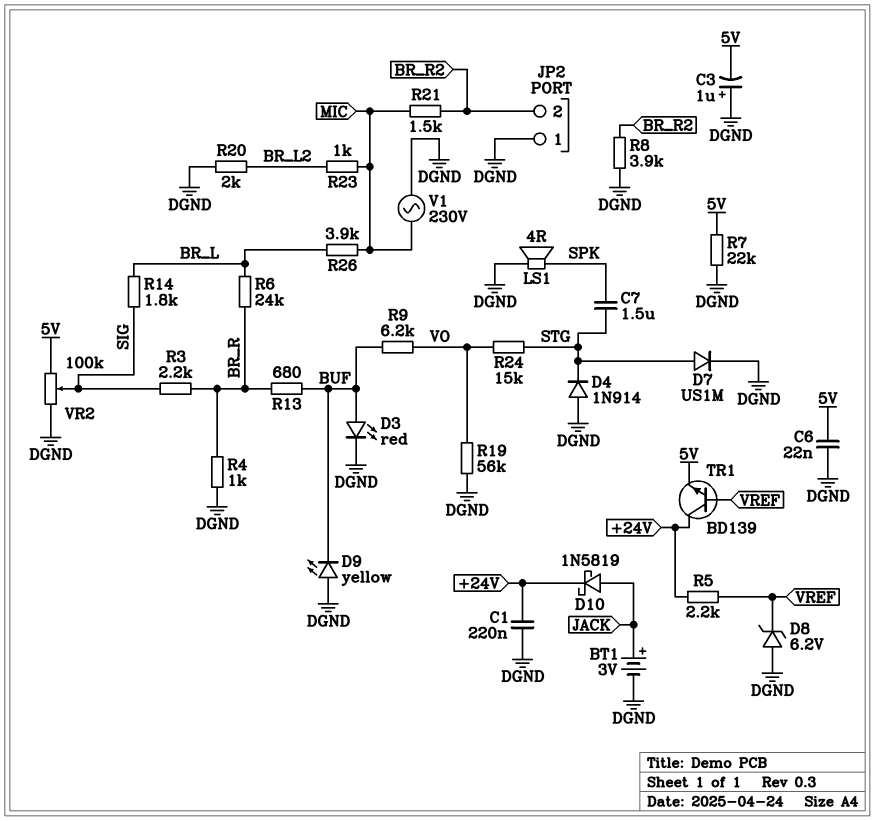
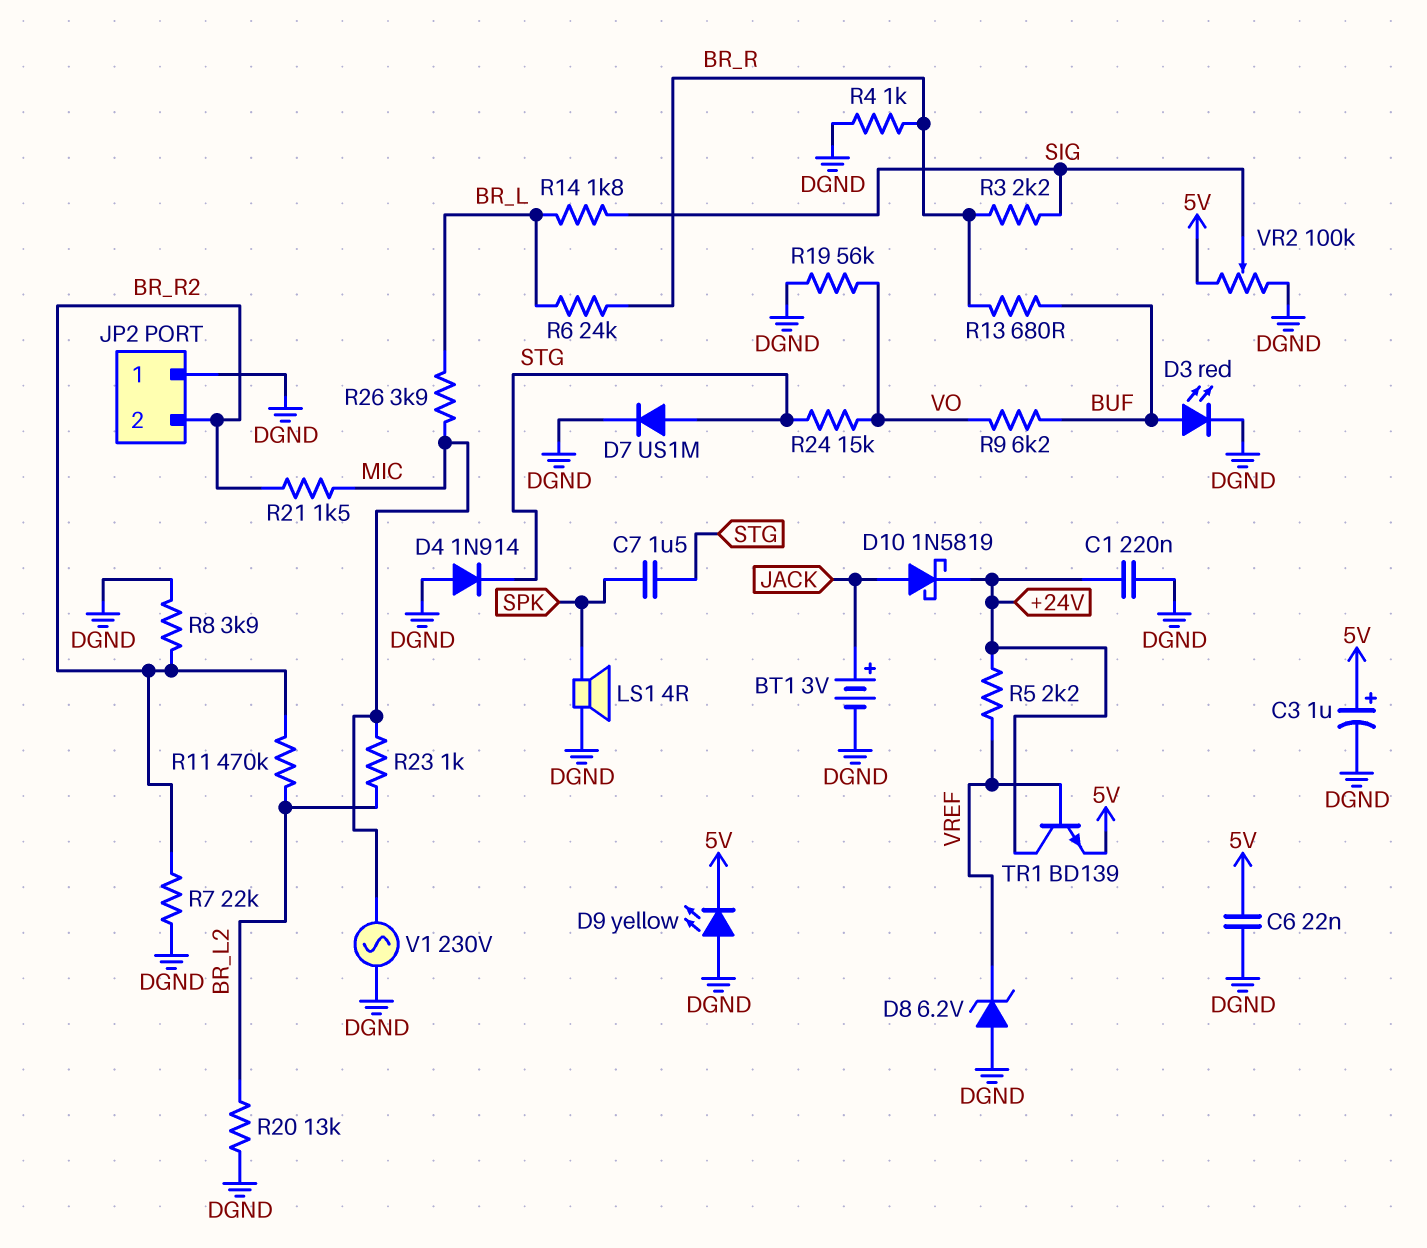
C3: 1uF (plus DGND, minus 5V) -> 1uF (plus 5V, minus DGND)
D9: LED yellow (A DGND, K BUF) -> LED yellow (A DGND, K 5V)
R7: 22k (5V, DGND) -> 22k (BR_R2, DGND)
R11: none -> 470k (BR_L2, BR_R2)
R20: 2k (BR_L2, DGND) -> 13k (BR_L2, DGND)

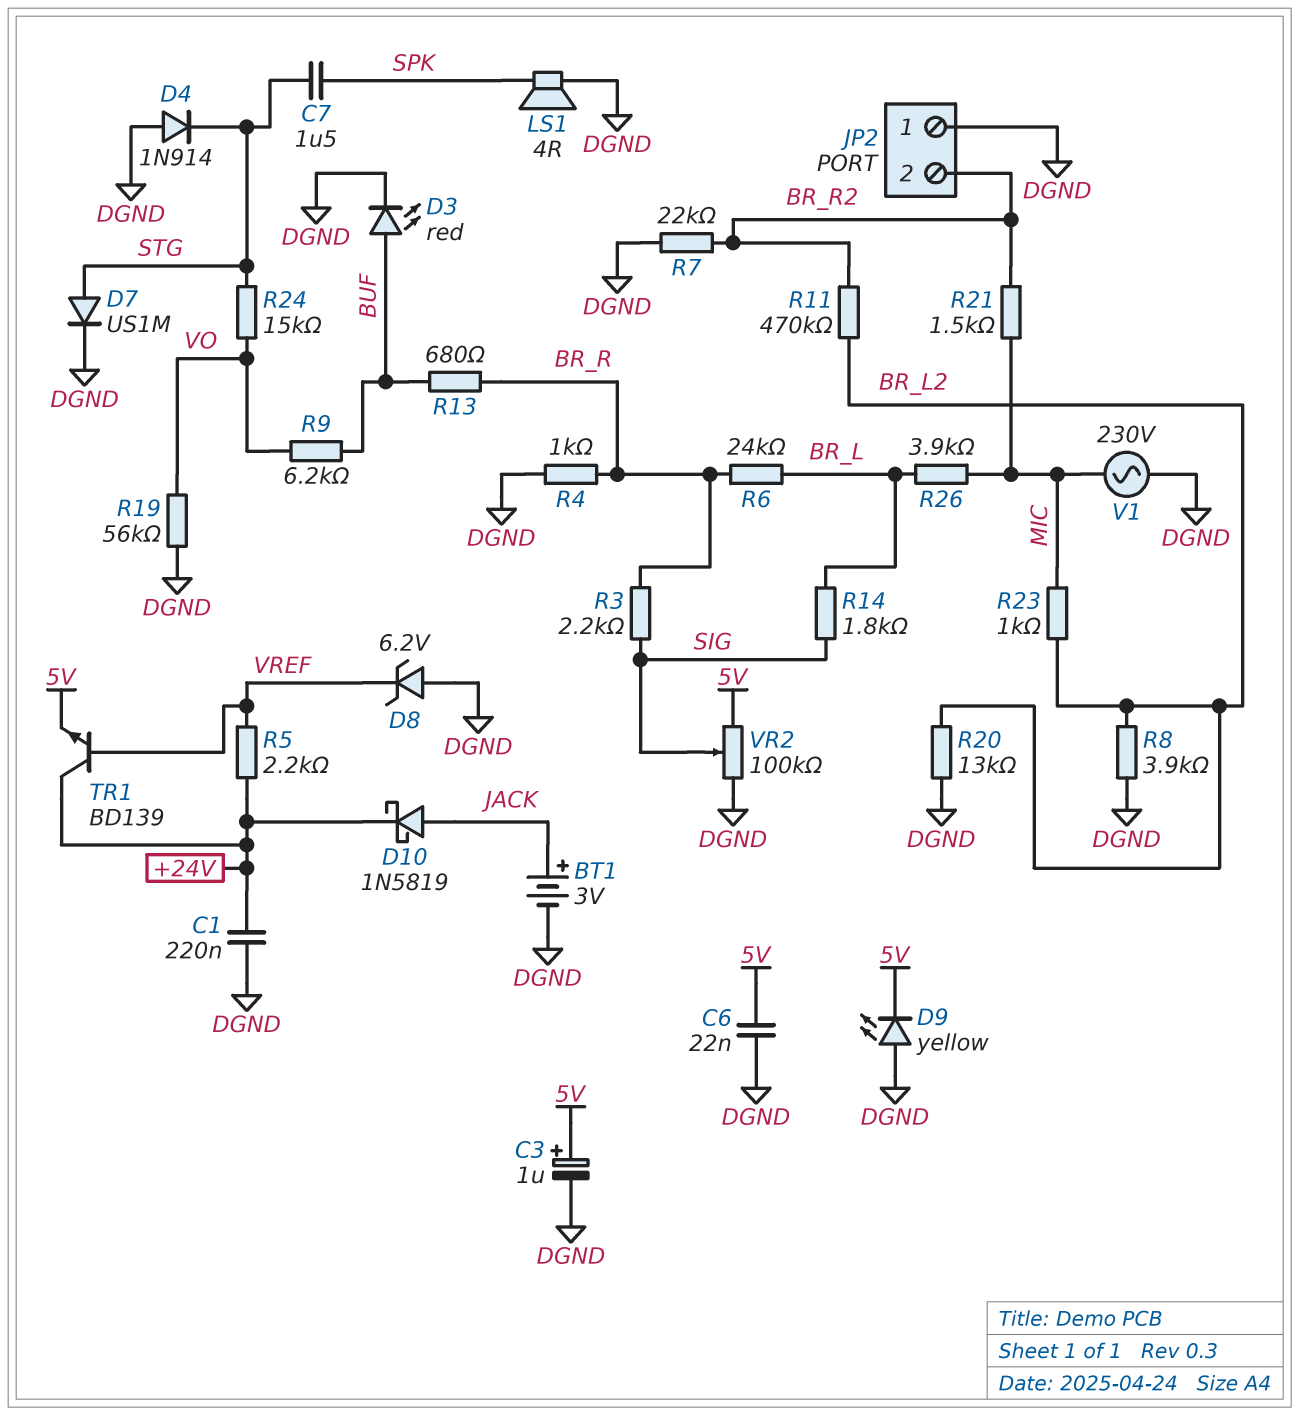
R8: 3.9k (BR_R2, DGND) -> 3.9k (BR_L2, DGND)

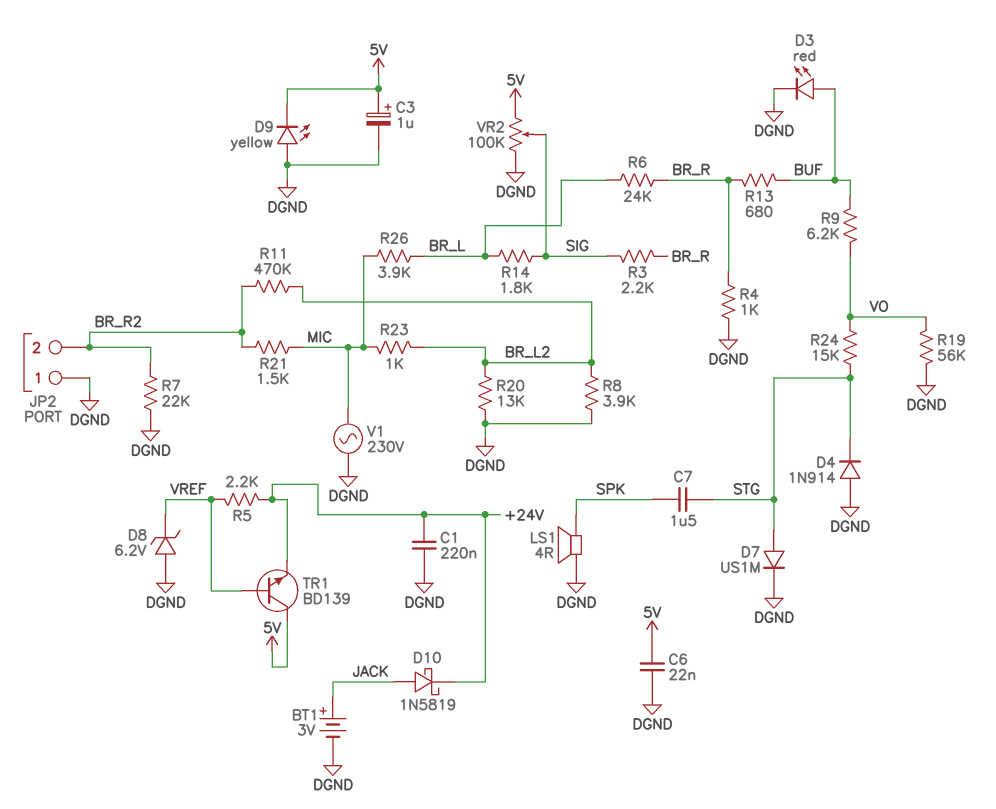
TR1: NPN BD139 (B VREF, C +24V, E 5V) -> NPN BD139 (B VREF, C 5V, E +24V)

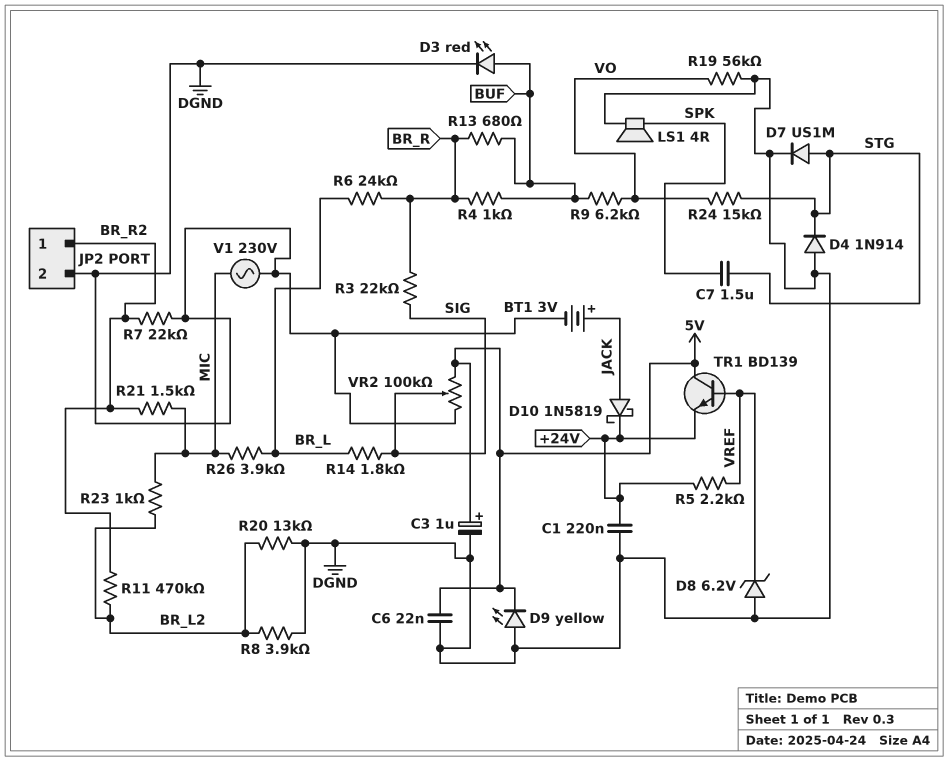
JP2 pin 1: DGND -> BR_R2
JP2 pin 2: BR_R2 -> DGND
R3: 2.2k (BR_R, SIG) -> 22k (BR_R, SIG)
R4: 1k (BR_R, DGND) -> 1k (BR_R, BUF)

